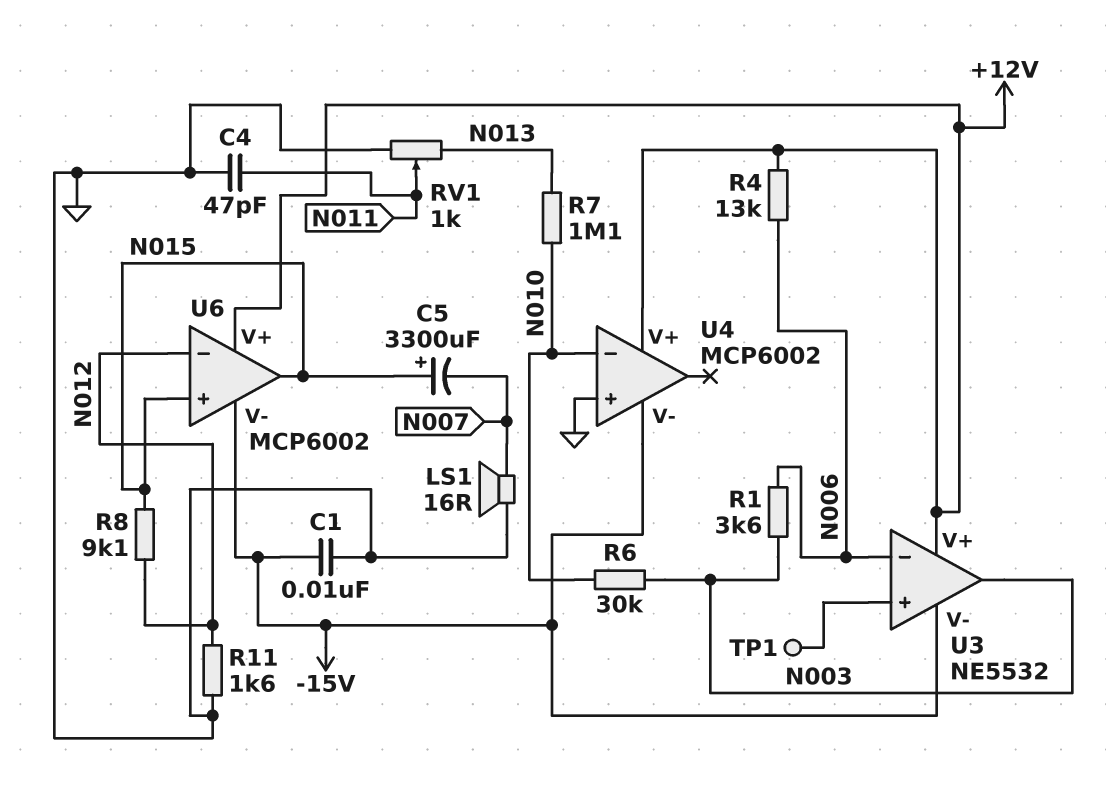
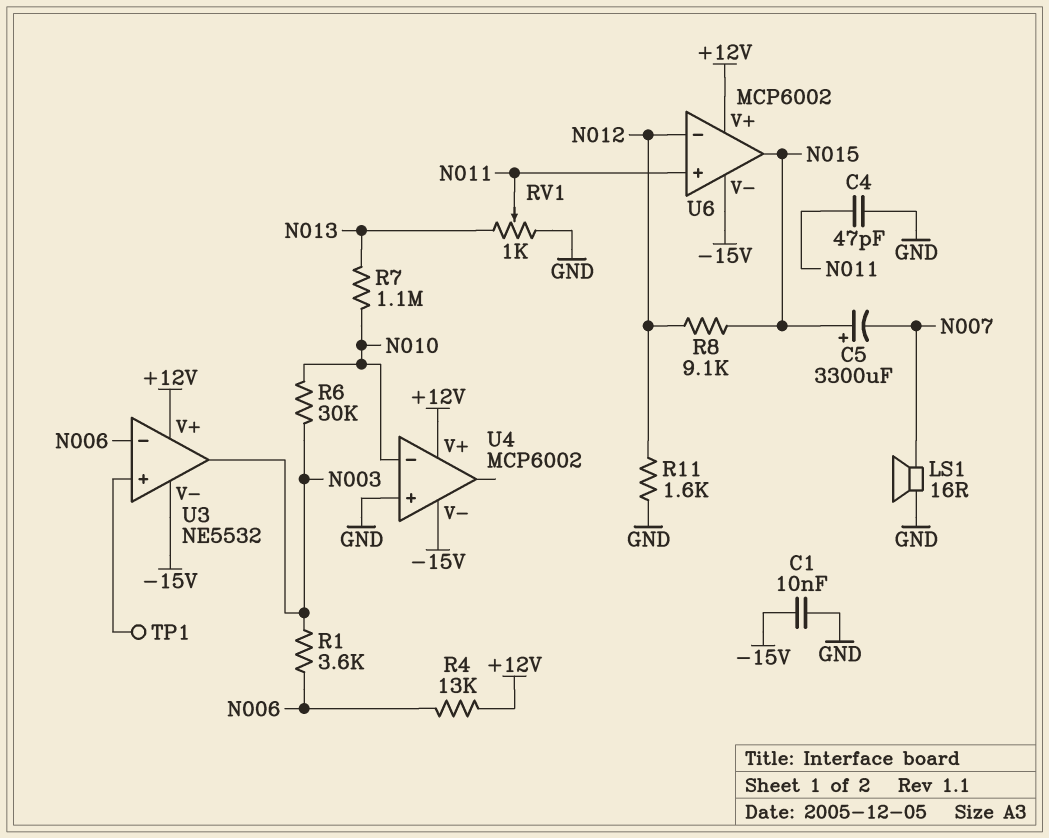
U6 pin in+: N015 -> N011

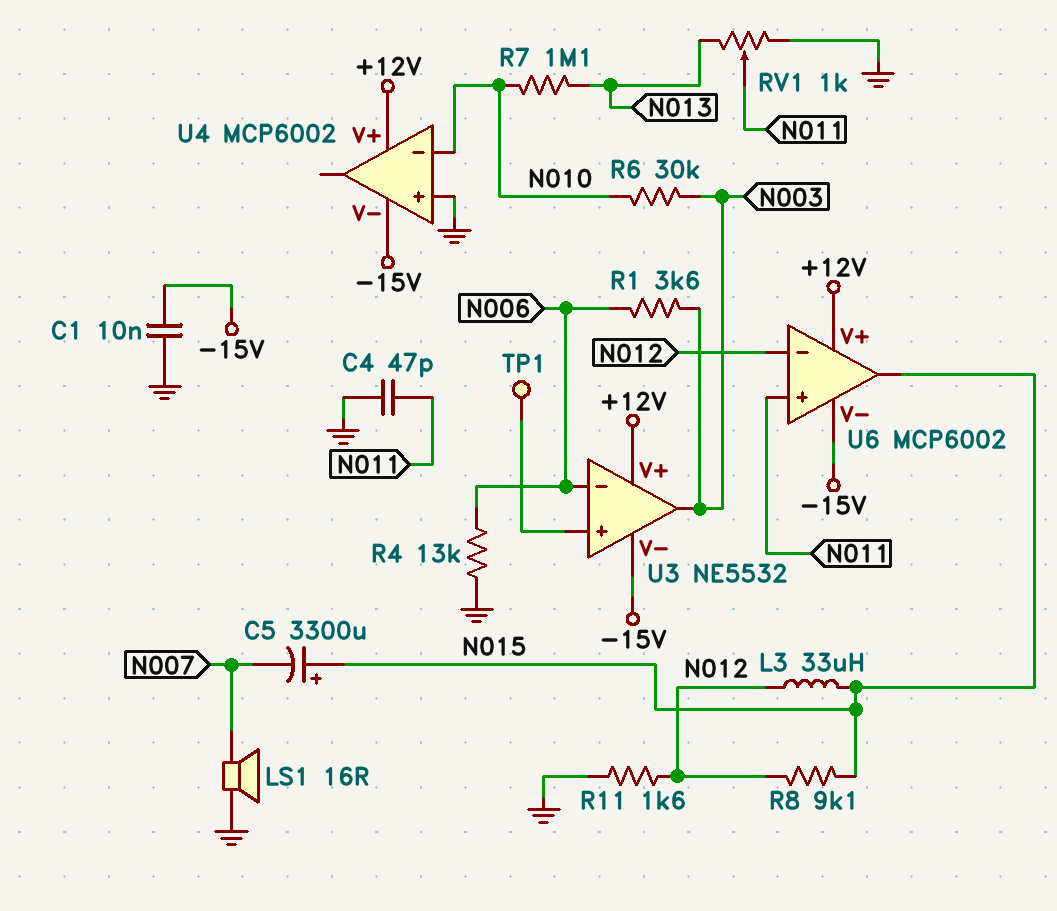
L3: none -> 33uH (N012, N015)
R4: 13k (+12V, N006) -> 13k (GND, N006)

